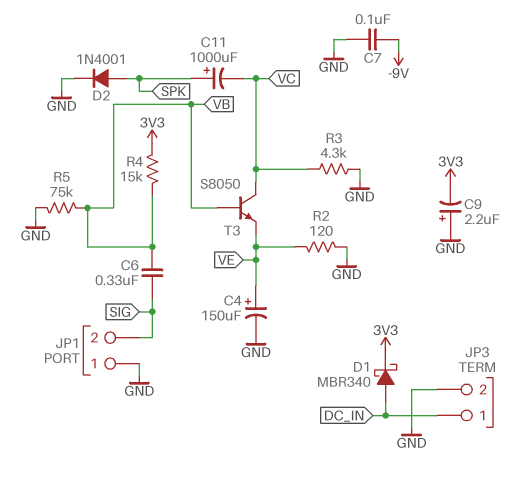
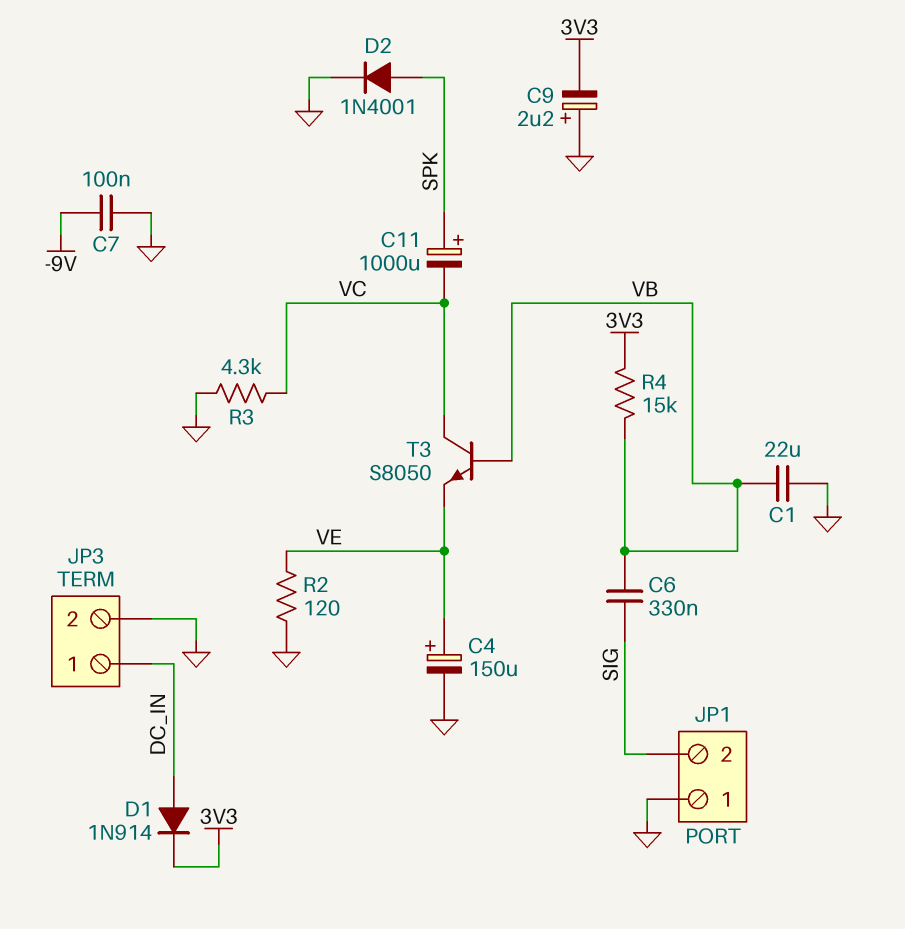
C1: none -> 22uF (GND, VB)
D1: schottky MBR340 (A DC_IN, K 3V3) -> diode 1N914 (A DC_IN, K 3V3)
R5: 75k (GND, VB) -> none

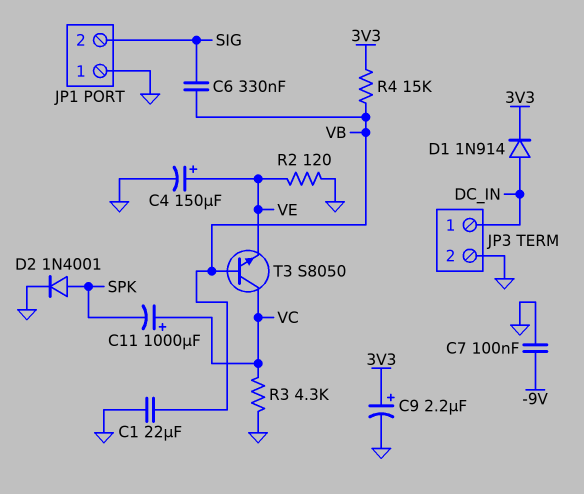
C9: 2.2uF (plus GND, minus 3V3) -> 2.2uF (plus 3V3, minus GND)
C11: 1000uF (plus SPK, minus VC) -> 1000uF (plus VC, minus SPK)

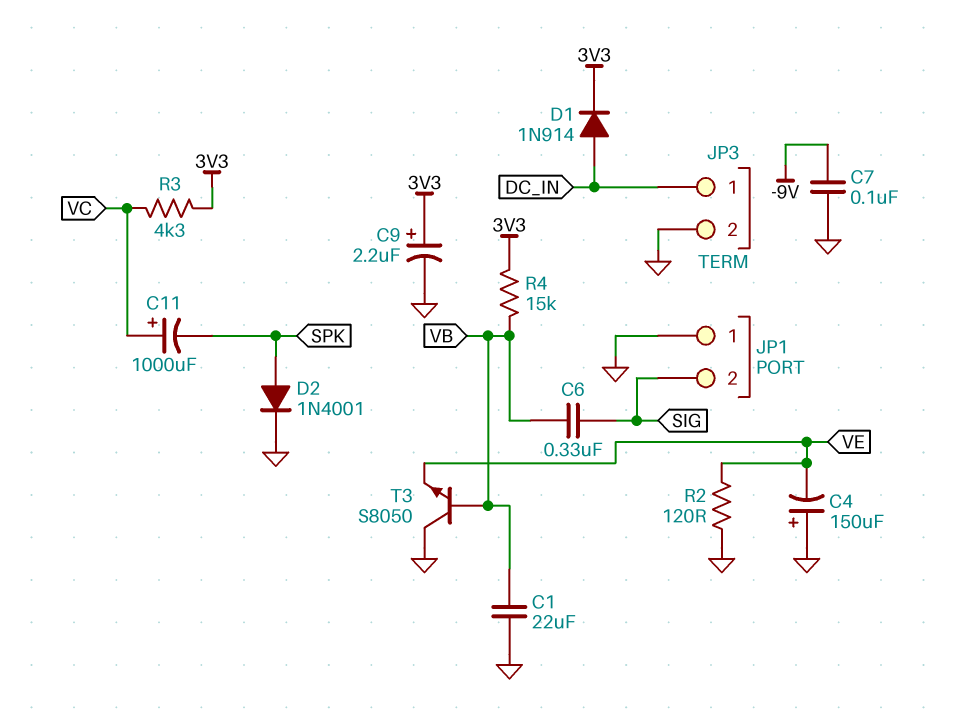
C4: 150uF (plus VE, minus GND) -> 150uF (plus GND, minus VE)
R3: 4.3k (GND, VC) -> 4.3k (3V3, VC)
T3: NPN S8050 (B VB, C VC, E VE) -> NPN S8050 (B VB, C GND, E VE)

